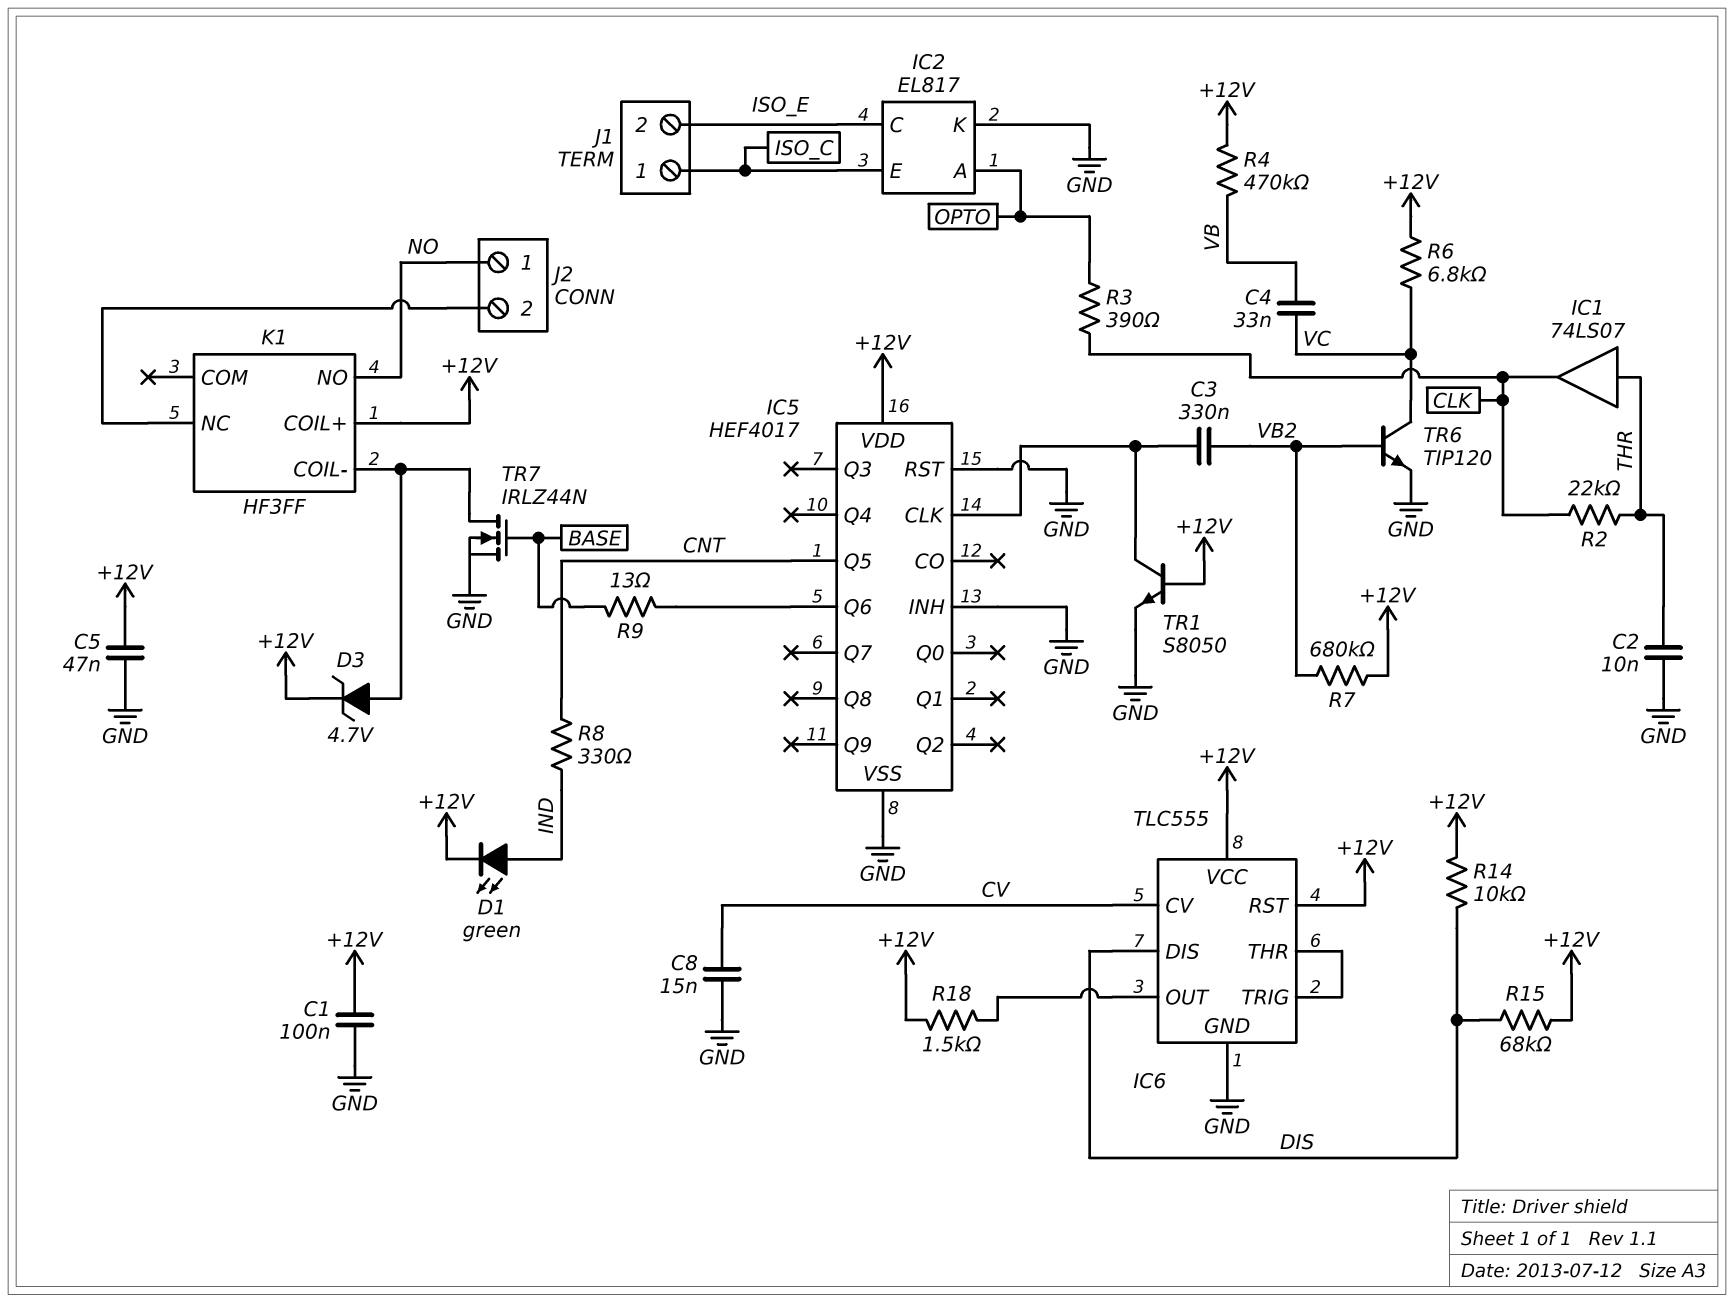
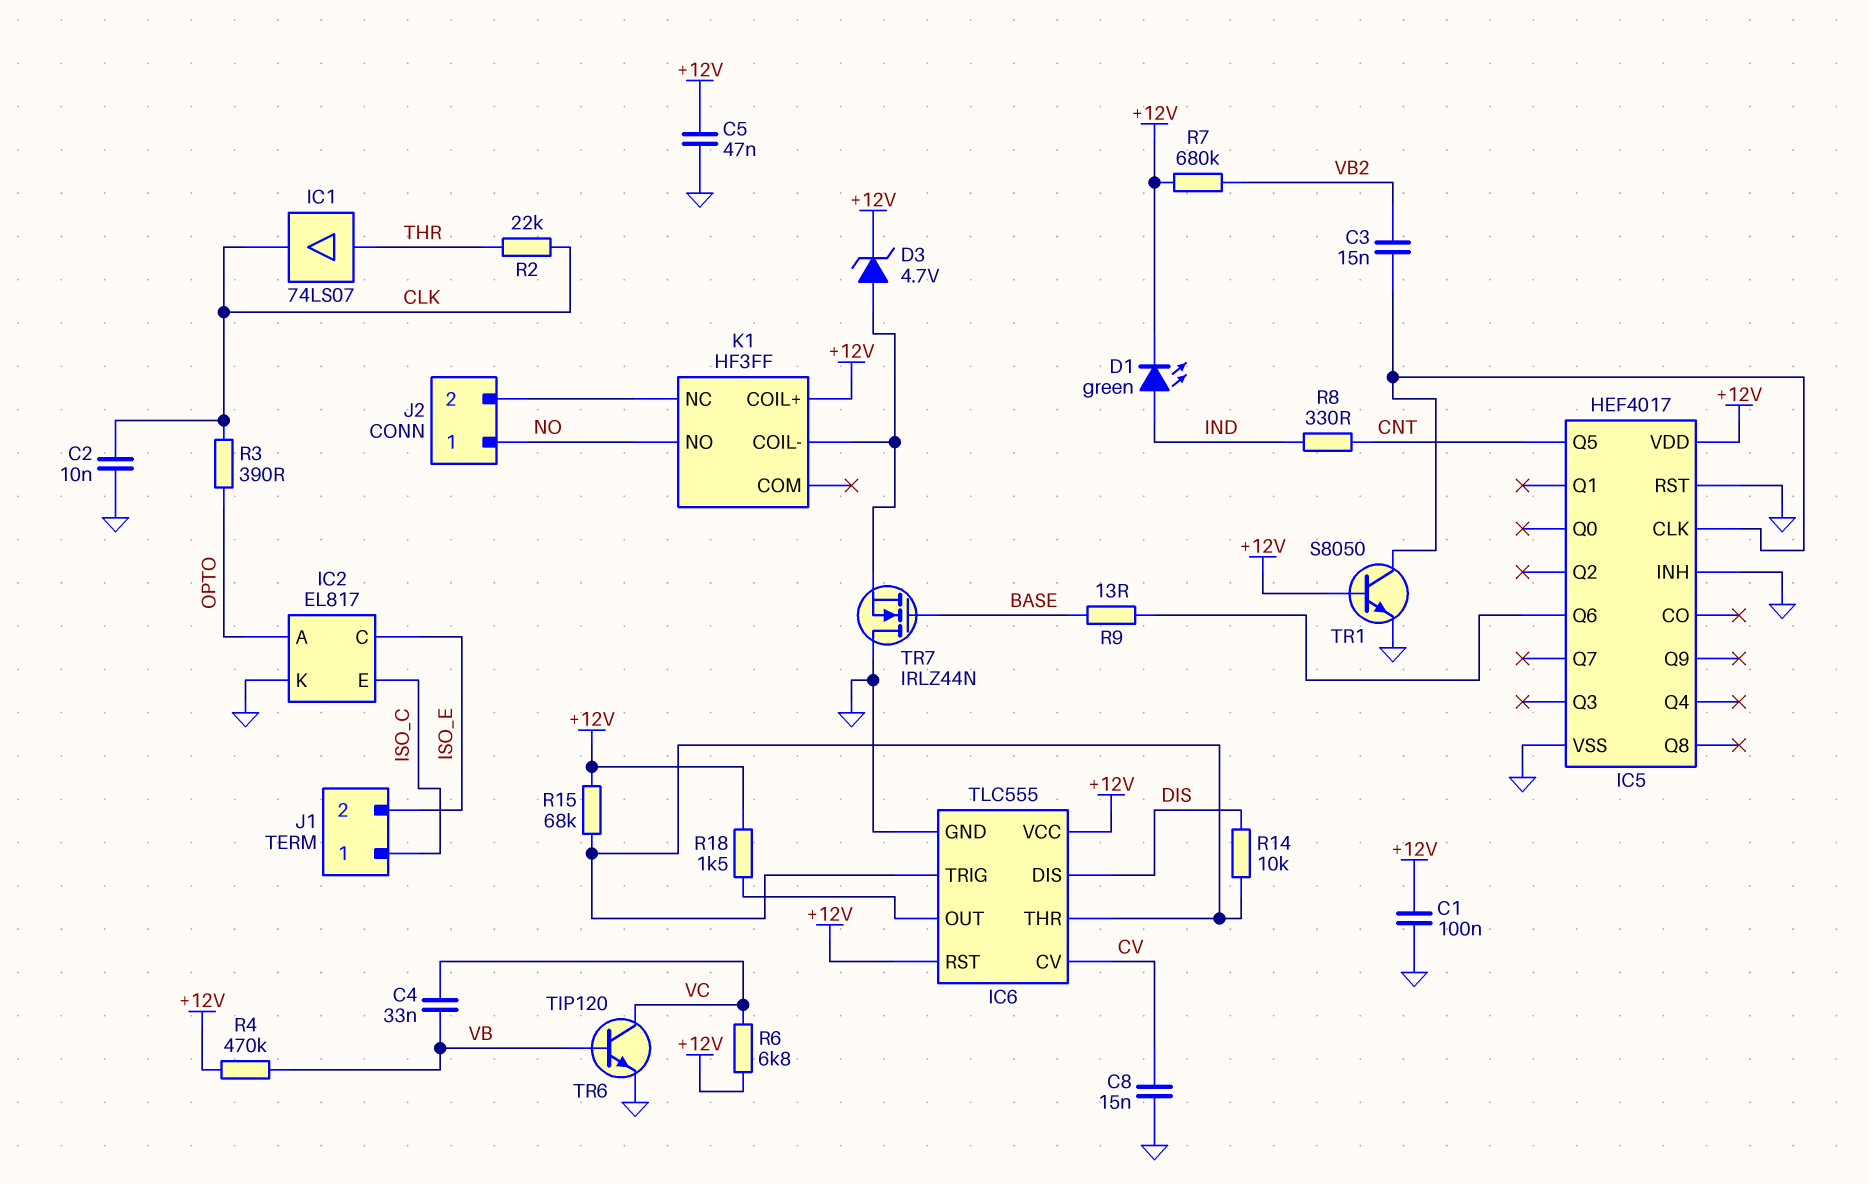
C2: 10nF (GND, THR) -> 10nF (CLK, GND)
C3: 330nF (IC5/CLK, VB2) -> 15nF (IC5/CLK, VB2)
R14: 10k (+12V, DIS) -> 10k (DIS, IC6/THR)
R15: 68k (+12V, DIS) -> 68k (+12V, IC6/THR)
TR6: NPN TIP120 (B VB2, C VC, E GND) -> NPN TIP120 (B VB, C VC, E GND)
TR7: NMOS IRLZ44N (G BASE, D K1/COIL-, S GND) -> NMOS IRLZ44N (G BASE, D GND, S K1/COIL-)

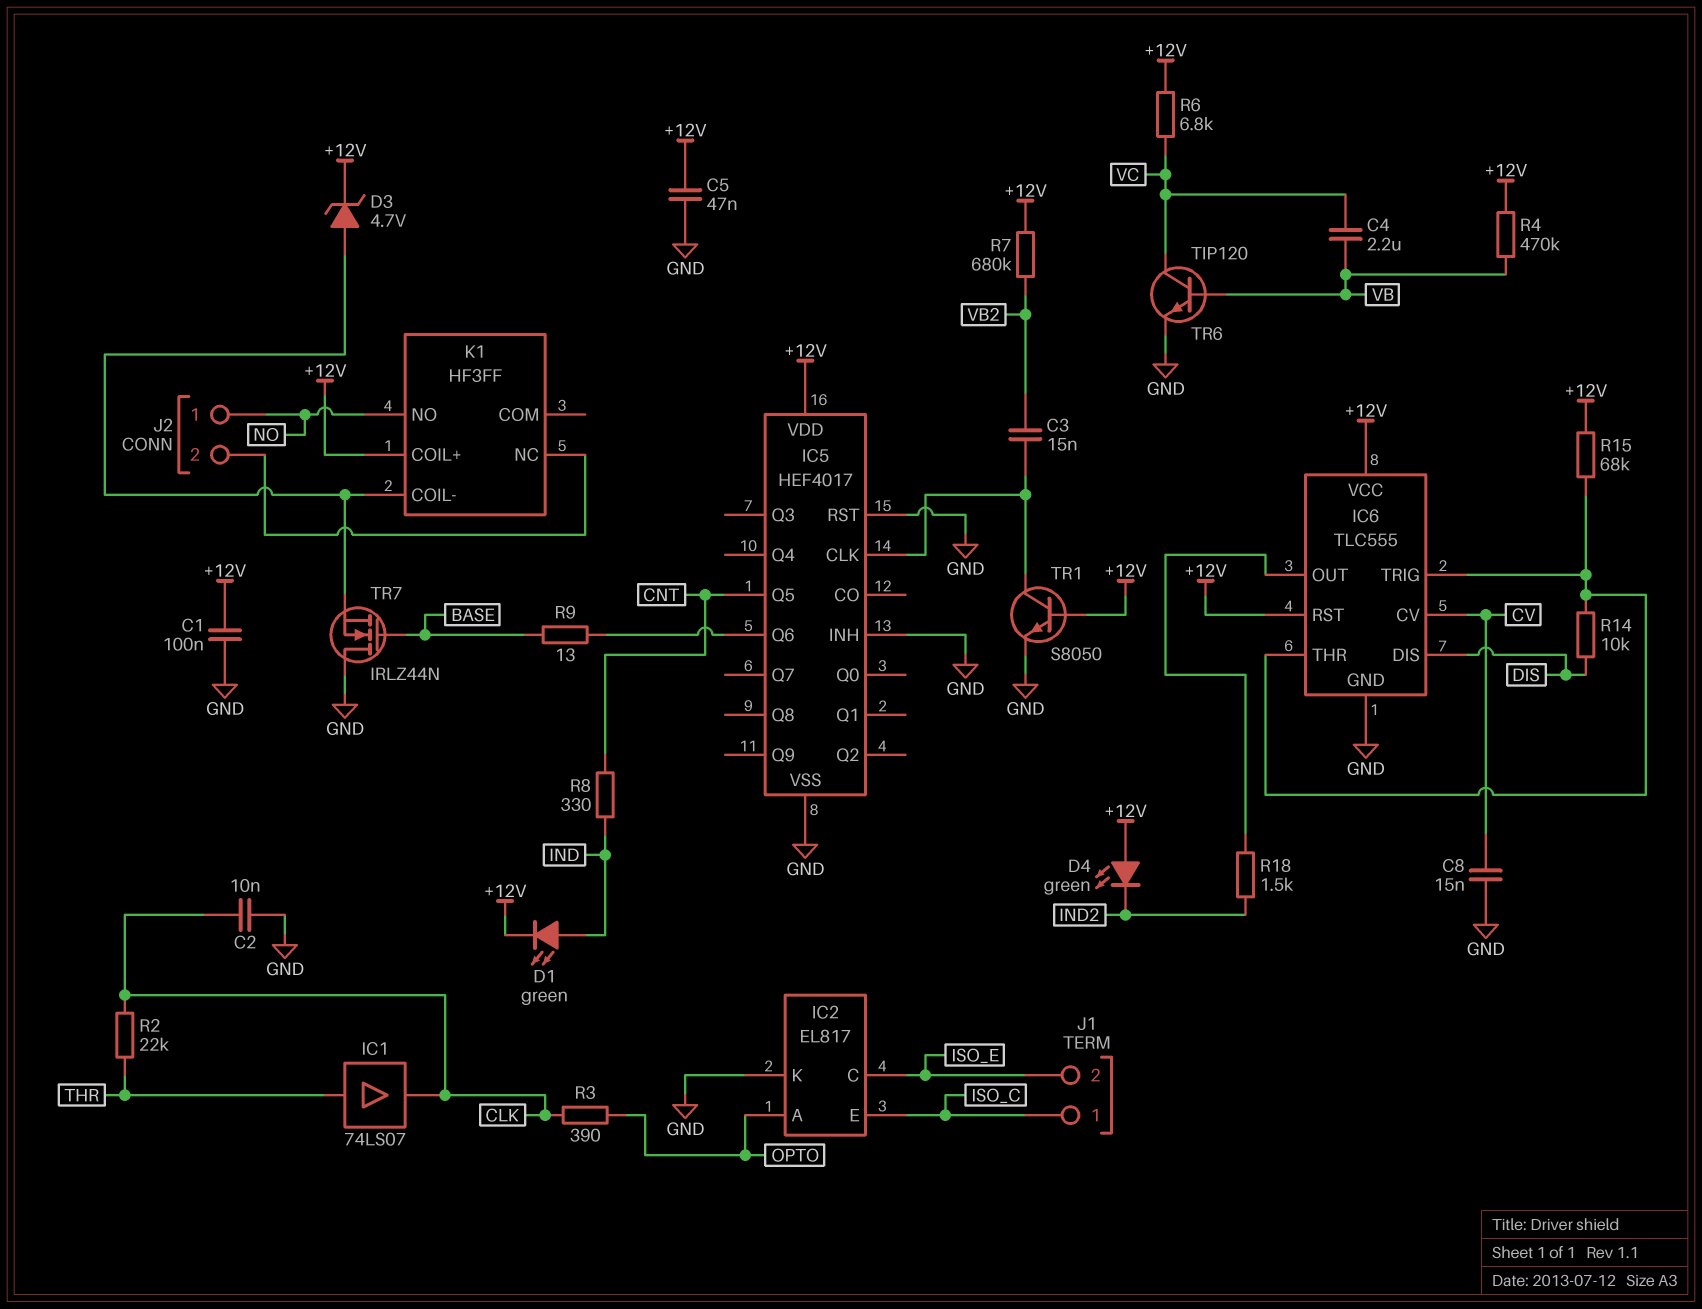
C4: 33nF (VB, VC) -> 2.2uF (VB, VC)
D4: none -> LED green (A +12V, K IND2)
R18: 1.5k (+12V, IC6/OUT) -> 1.5k (IC6/OUT, IND2)

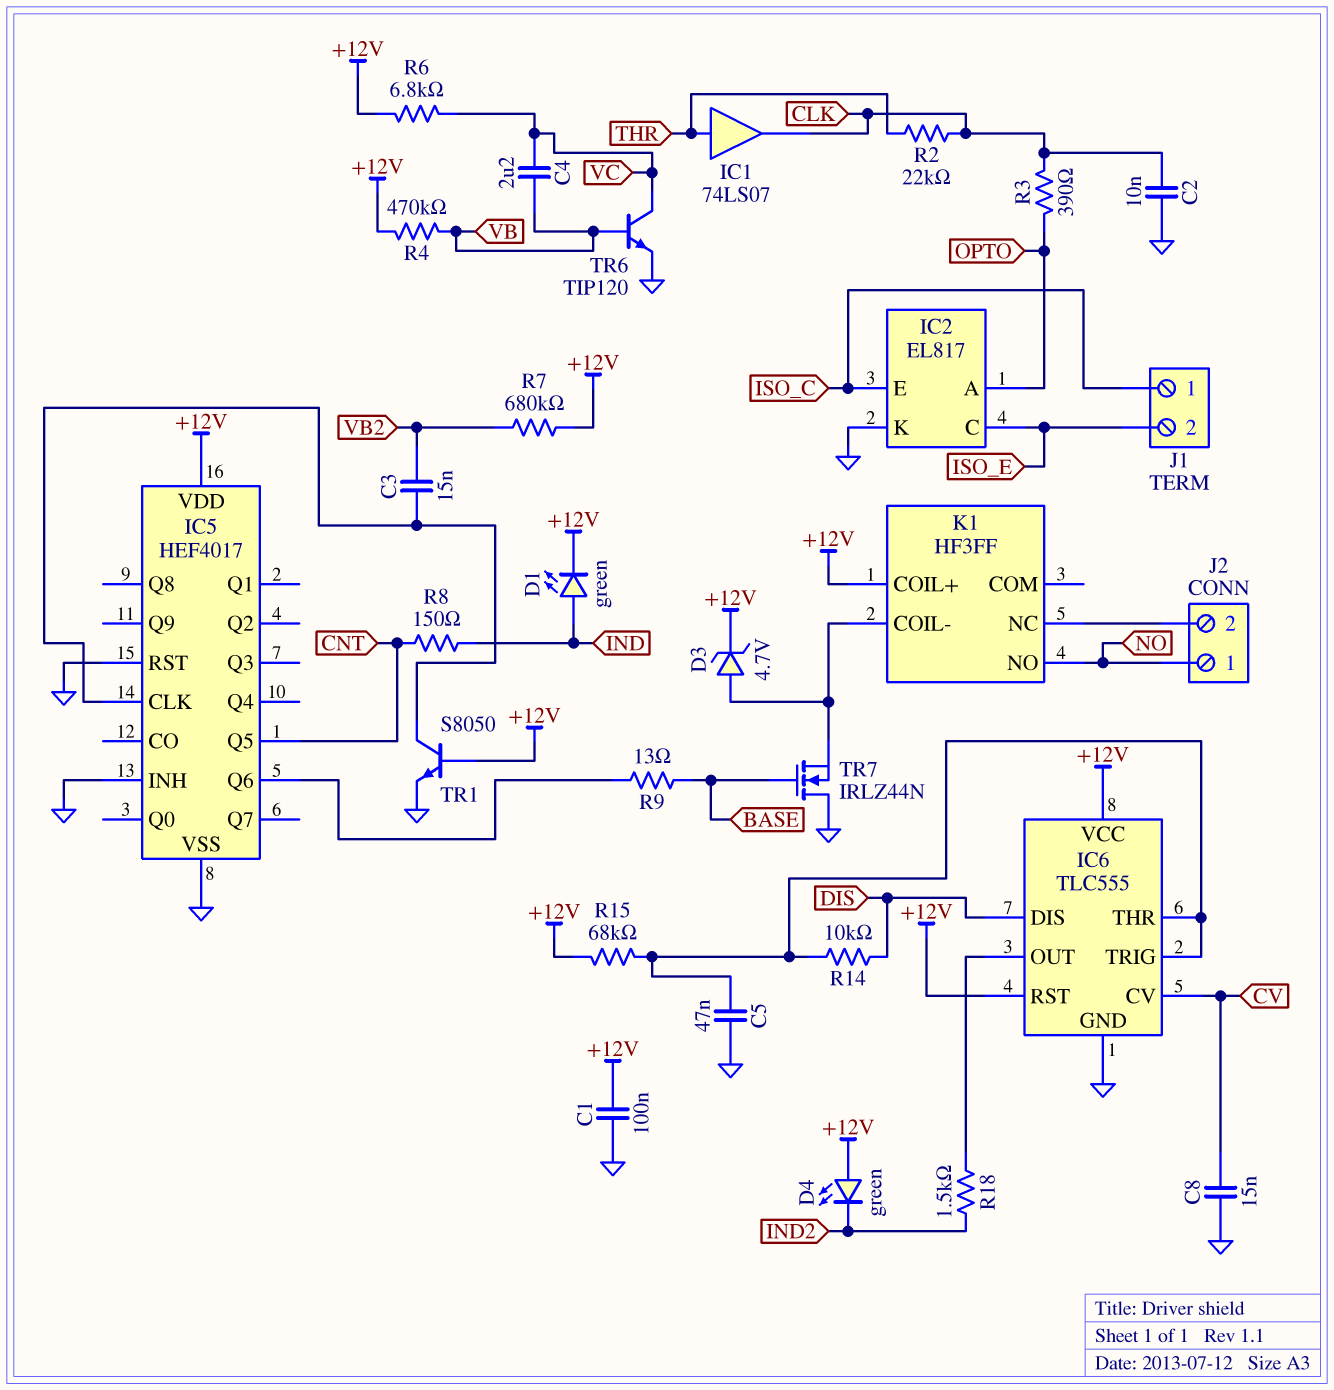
C5: 47nF (+12V, GND) -> 47nF (GND, IC6/THR)
R8: 330 (CNT, IND) -> 150 (CNT, IND)

